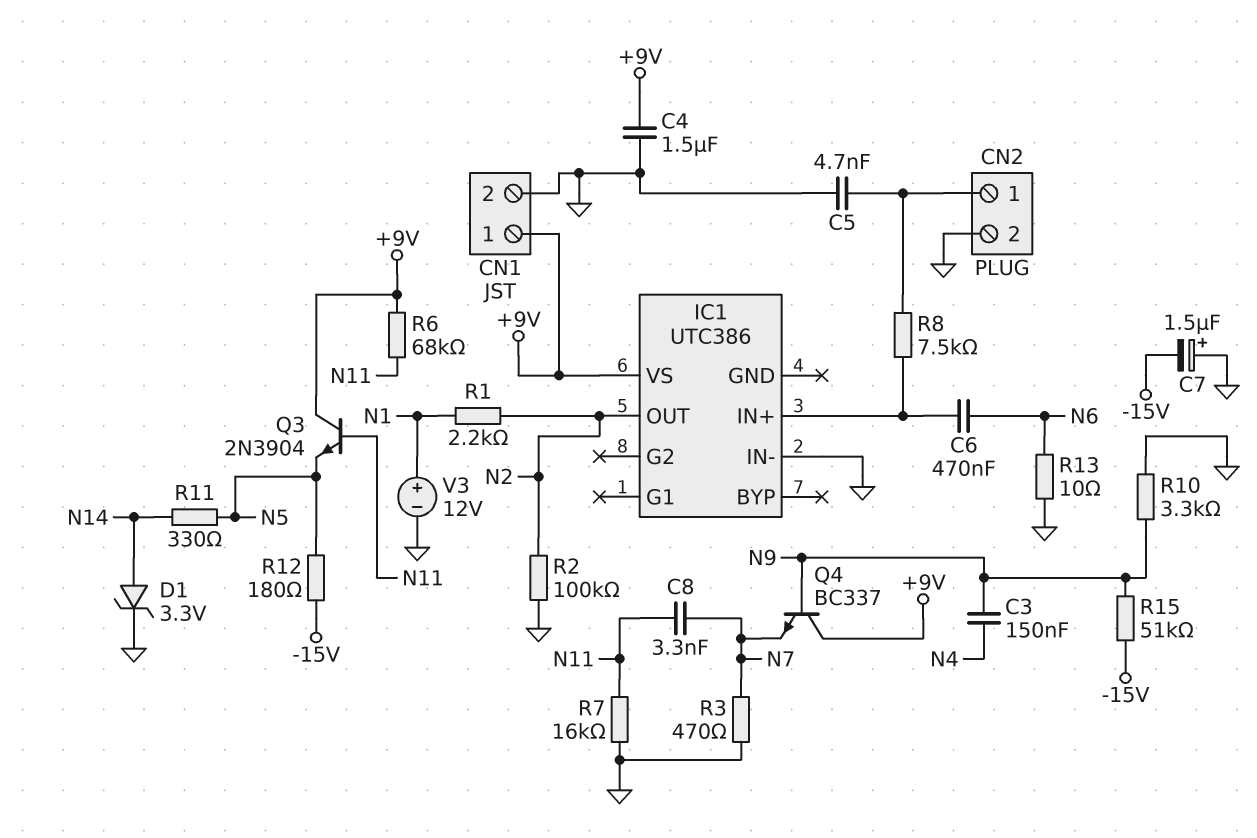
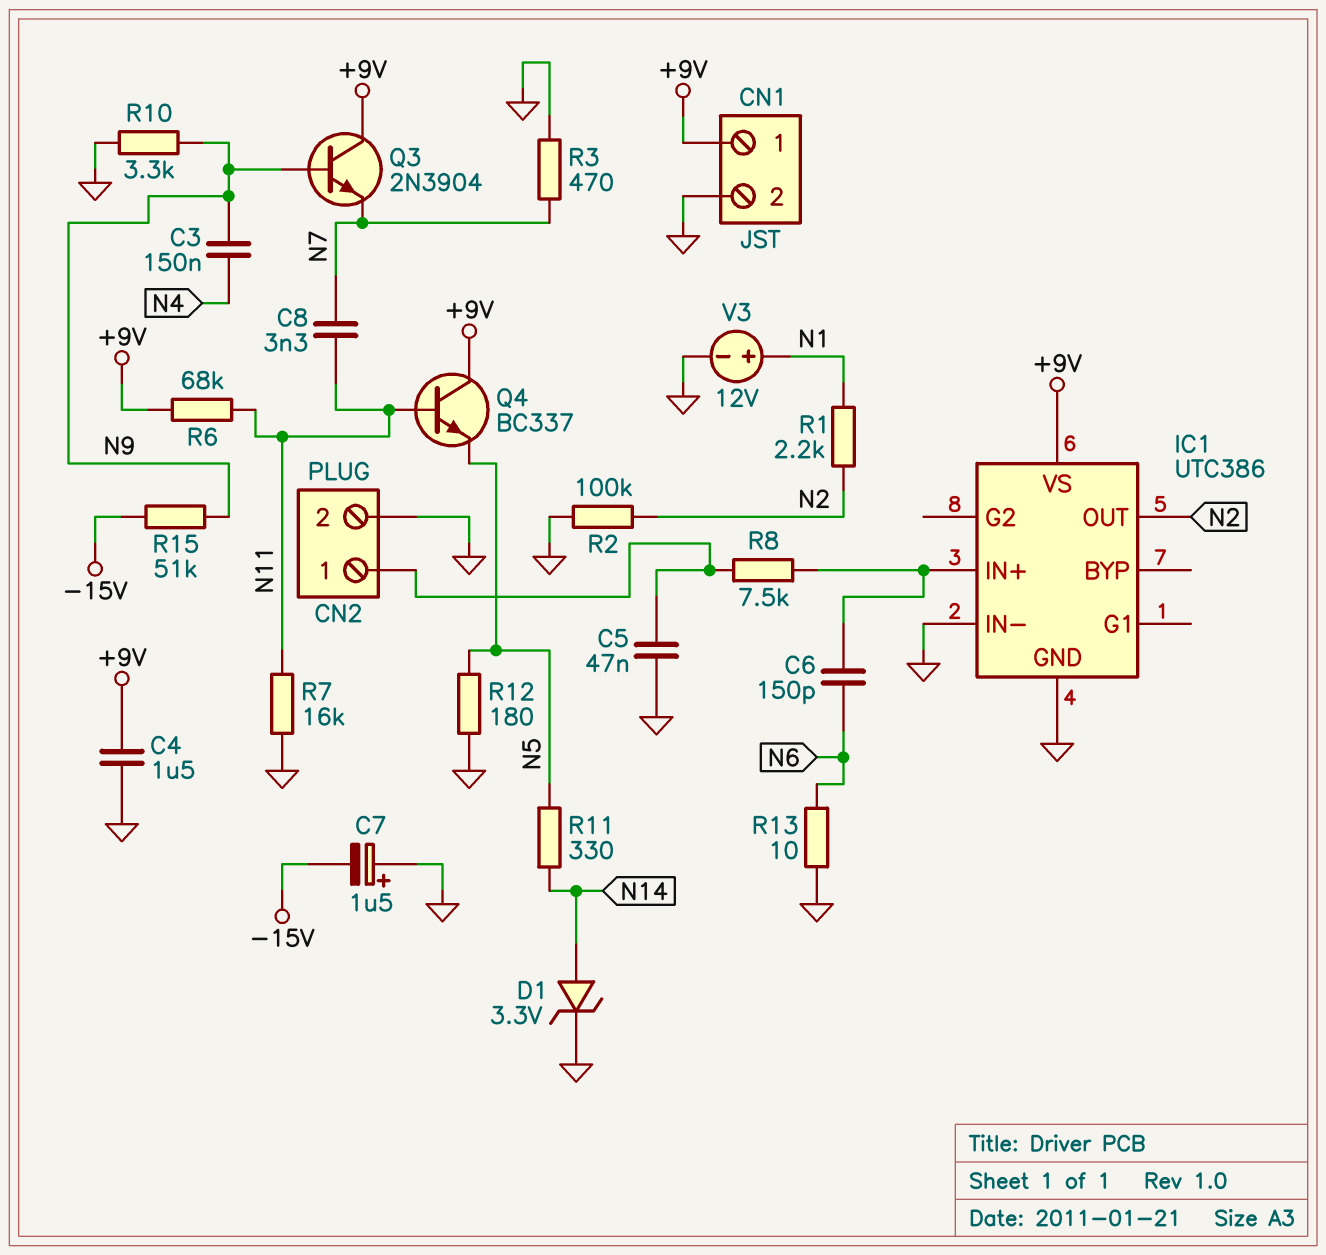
C5: 4.7nF (CN2/1, GND) -> 47nF (CN2/1, GND)
C6: 470nF (IC1/IN+, N6) -> 150pF (IC1/IN+, N6)
IC1 pin GND: none -> GND
Q3: NPN 2N3904 (B N11, C +9V, E N5) -> NPN 2N3904 (B N9, C +9V, E N7)
Q4: NPN BC337 (B N9, C +9V, E N7) -> NPN BC337 (B N11, C +9V, E N5)
R12: 180 (-15V, N5) -> 180 (GND, N5)

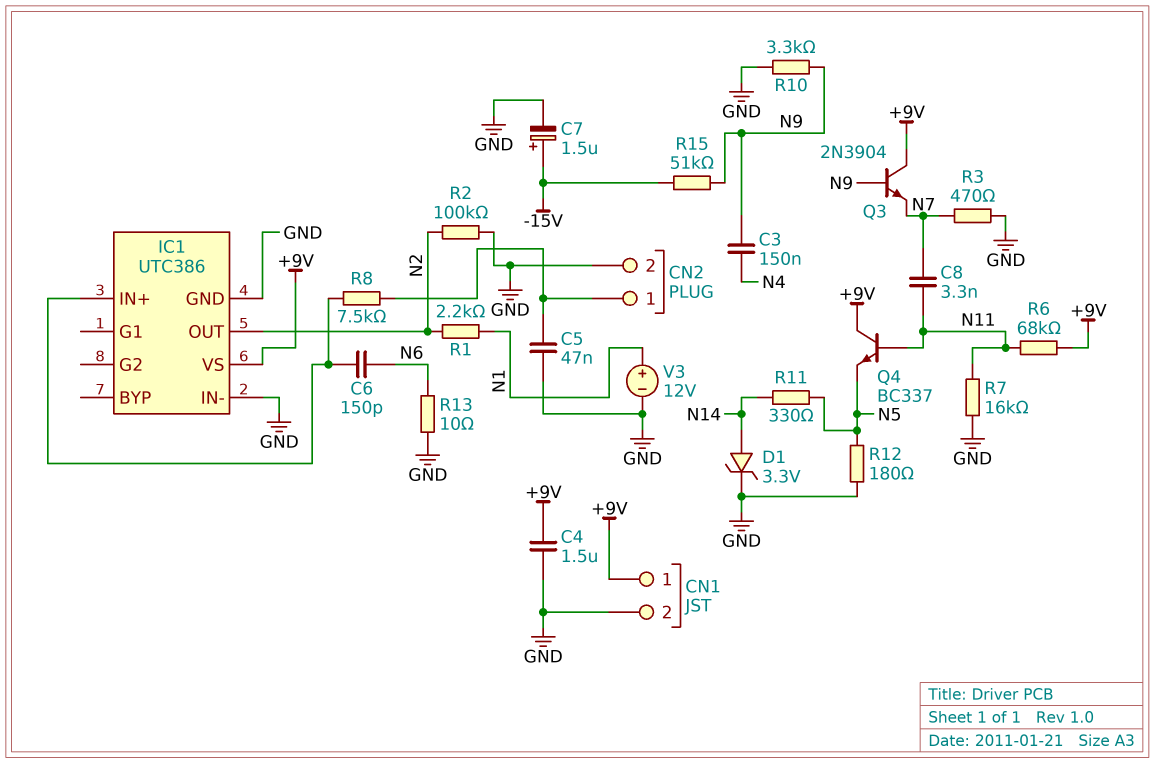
C7: 1.5uF (plus GND, minus -15V) -> 1.5uF (plus -15V, minus GND)

